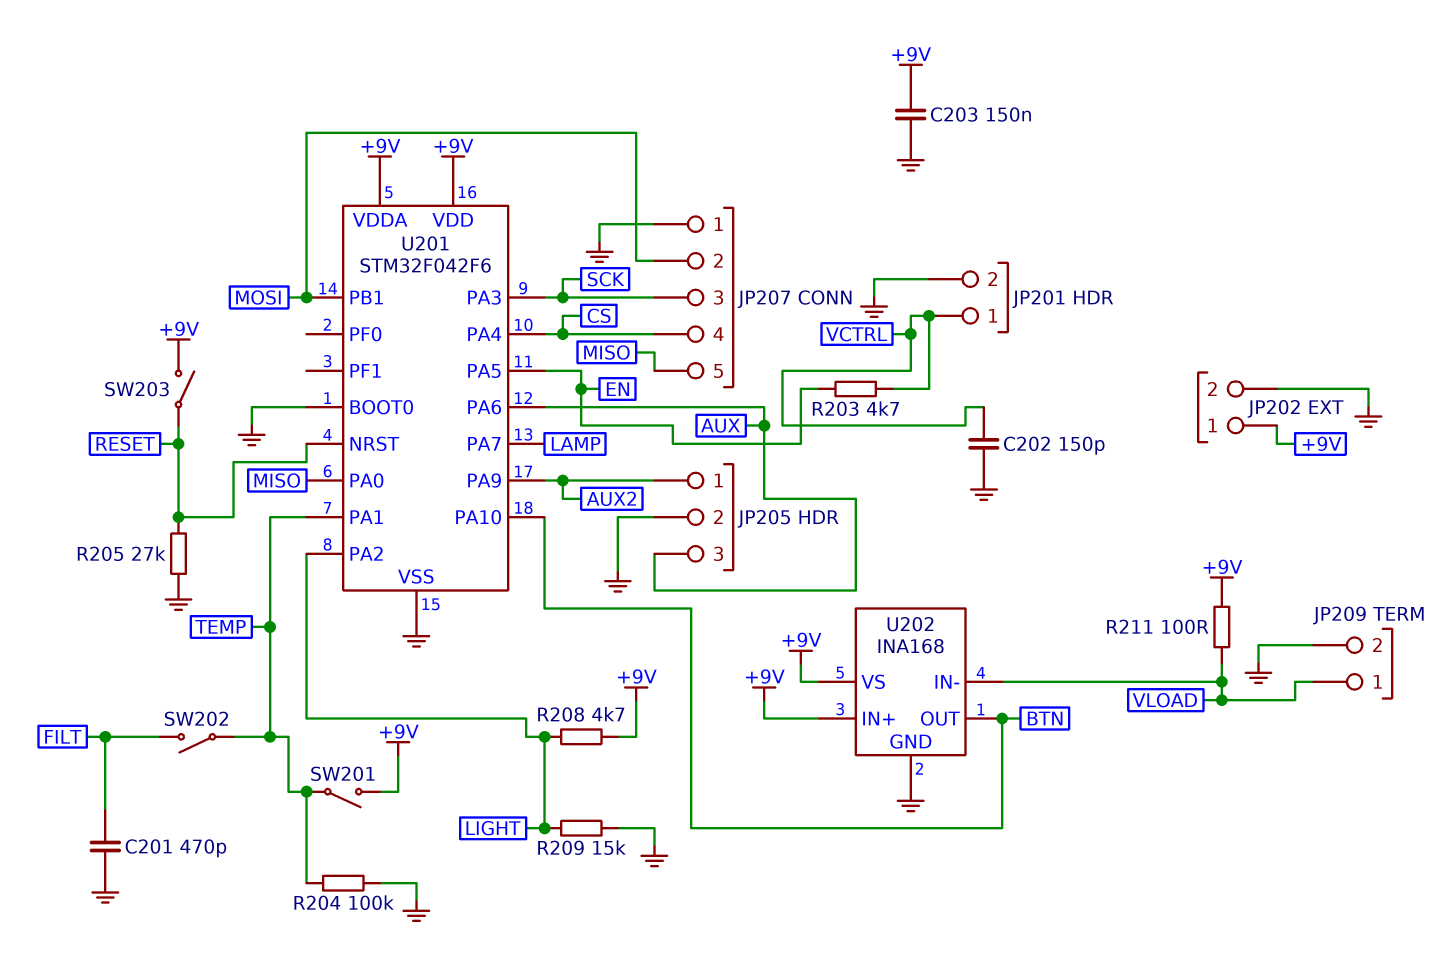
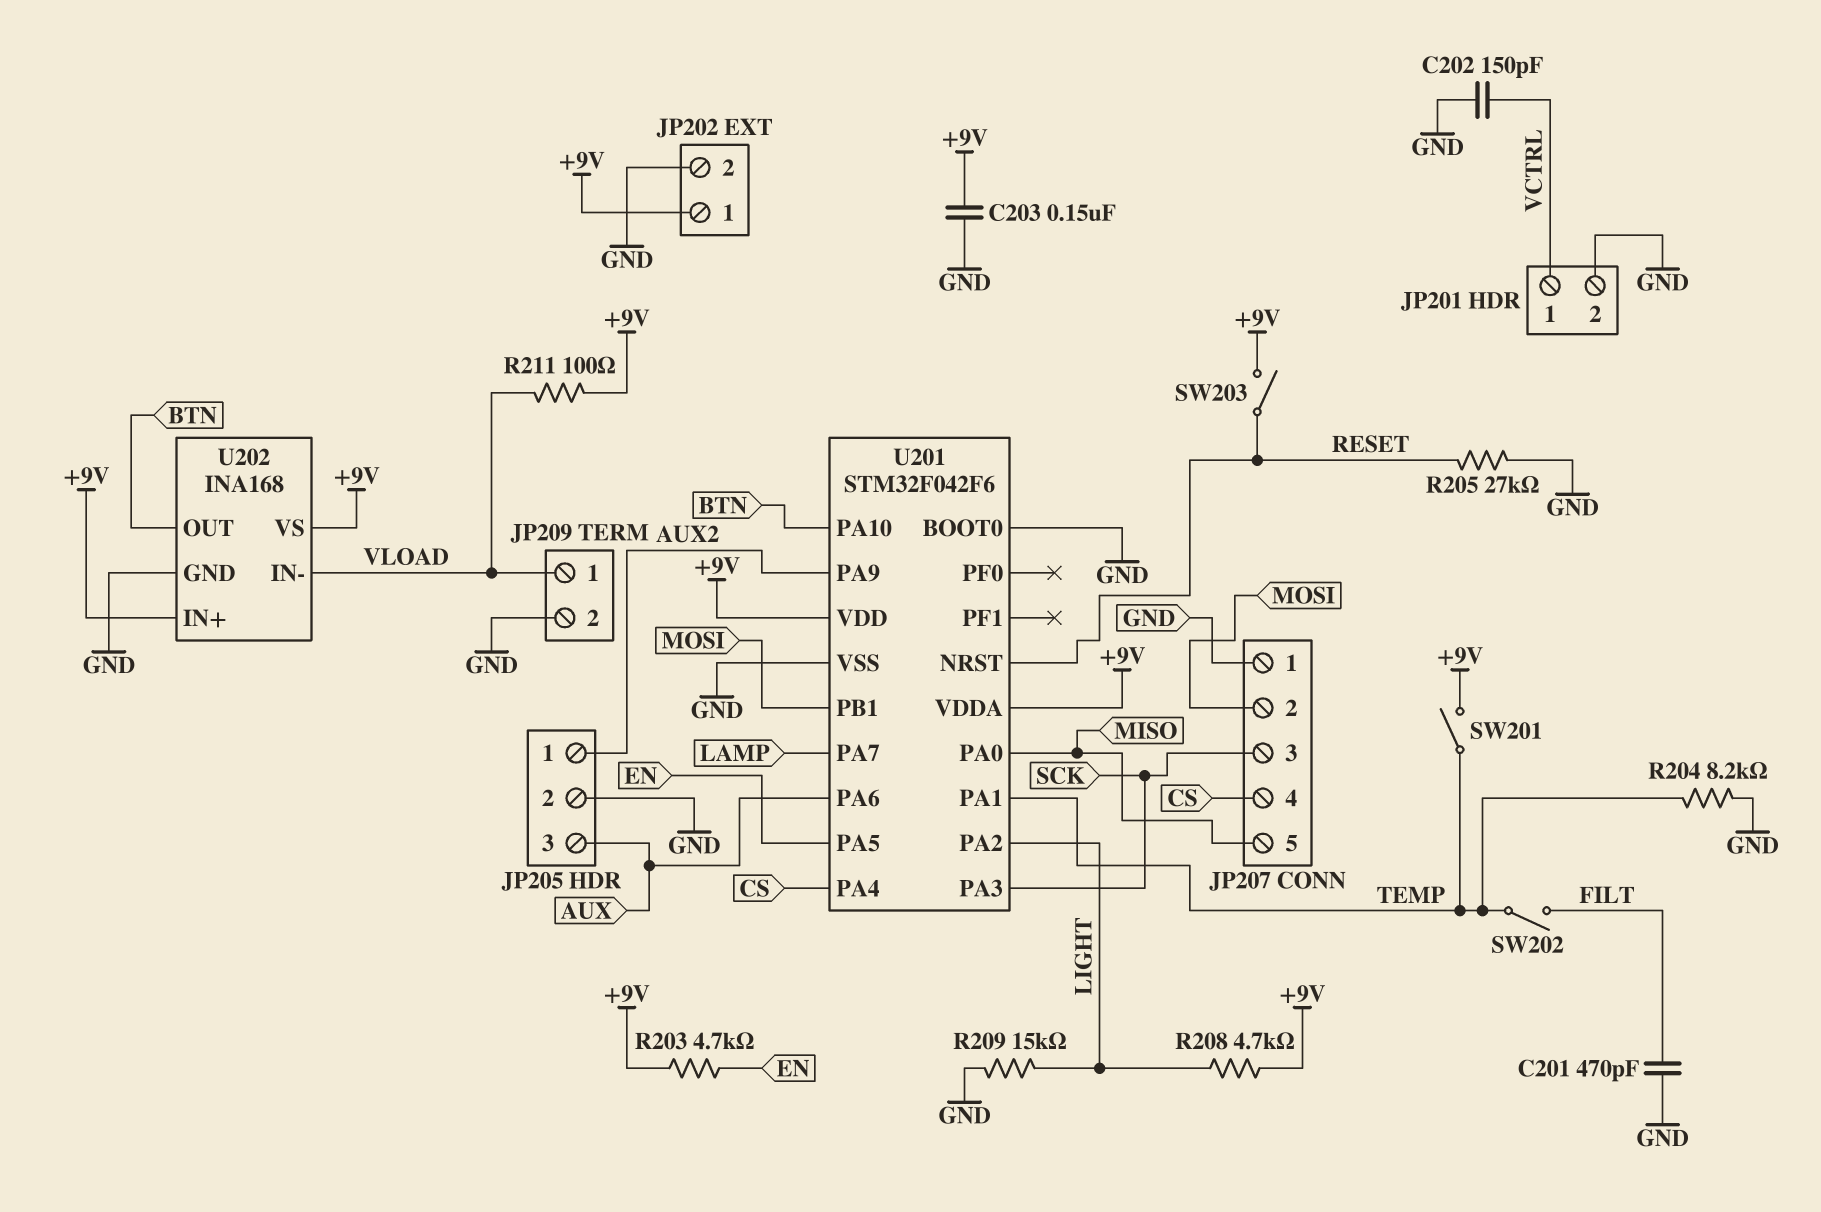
R203: 4.7k (EN, VCTRL) -> 4.7k (+9V, EN)
R204: 100k (GND, TEMP) -> 8.2k (GND, TEMP)

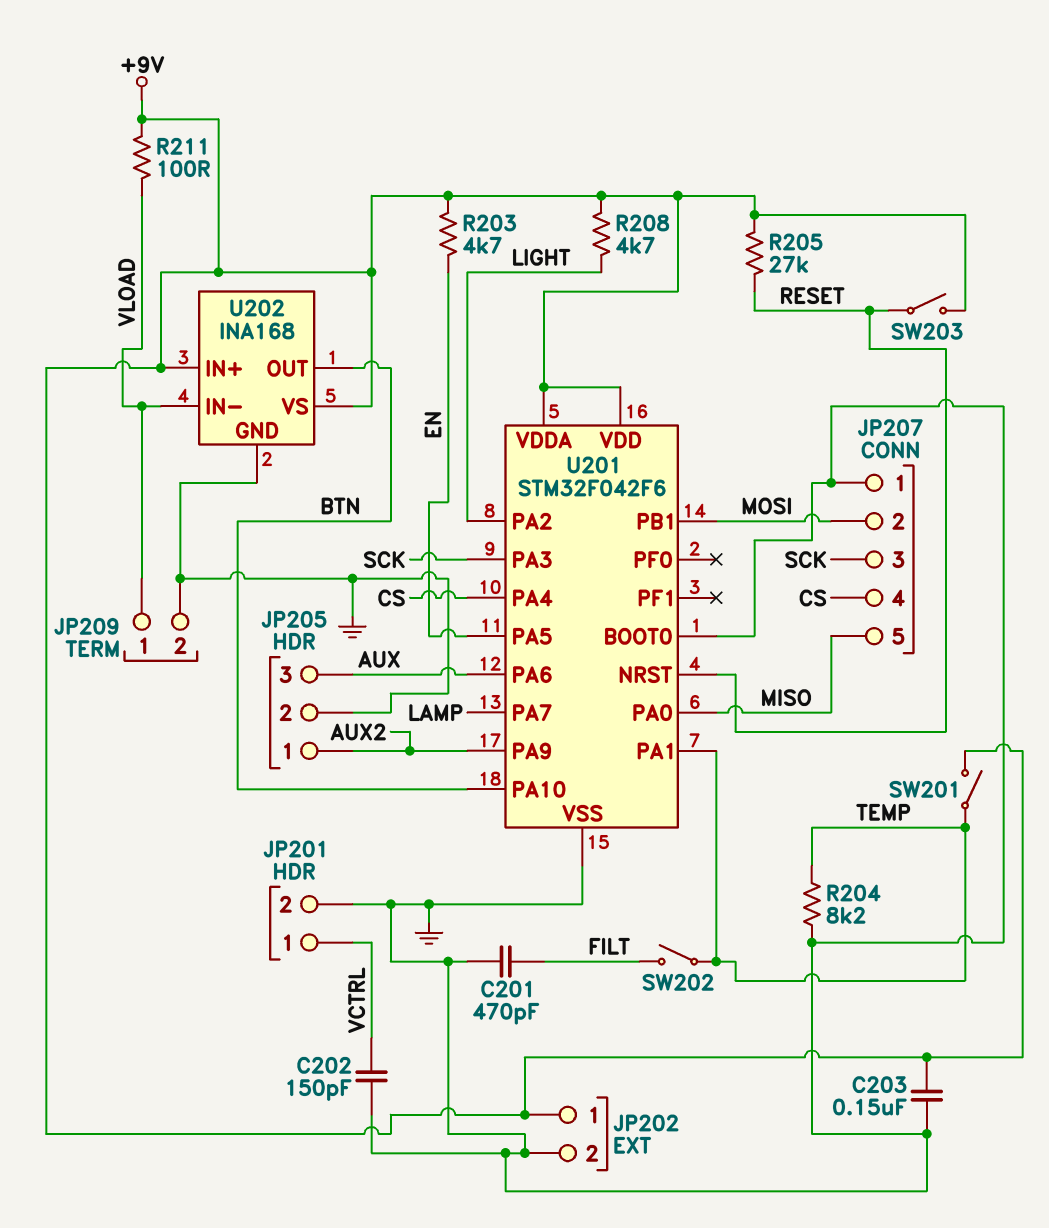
R205: 27k (GND, RESET) -> 27k (+9V, RESET)
R209: 15k (GND, LIGHT) -> none

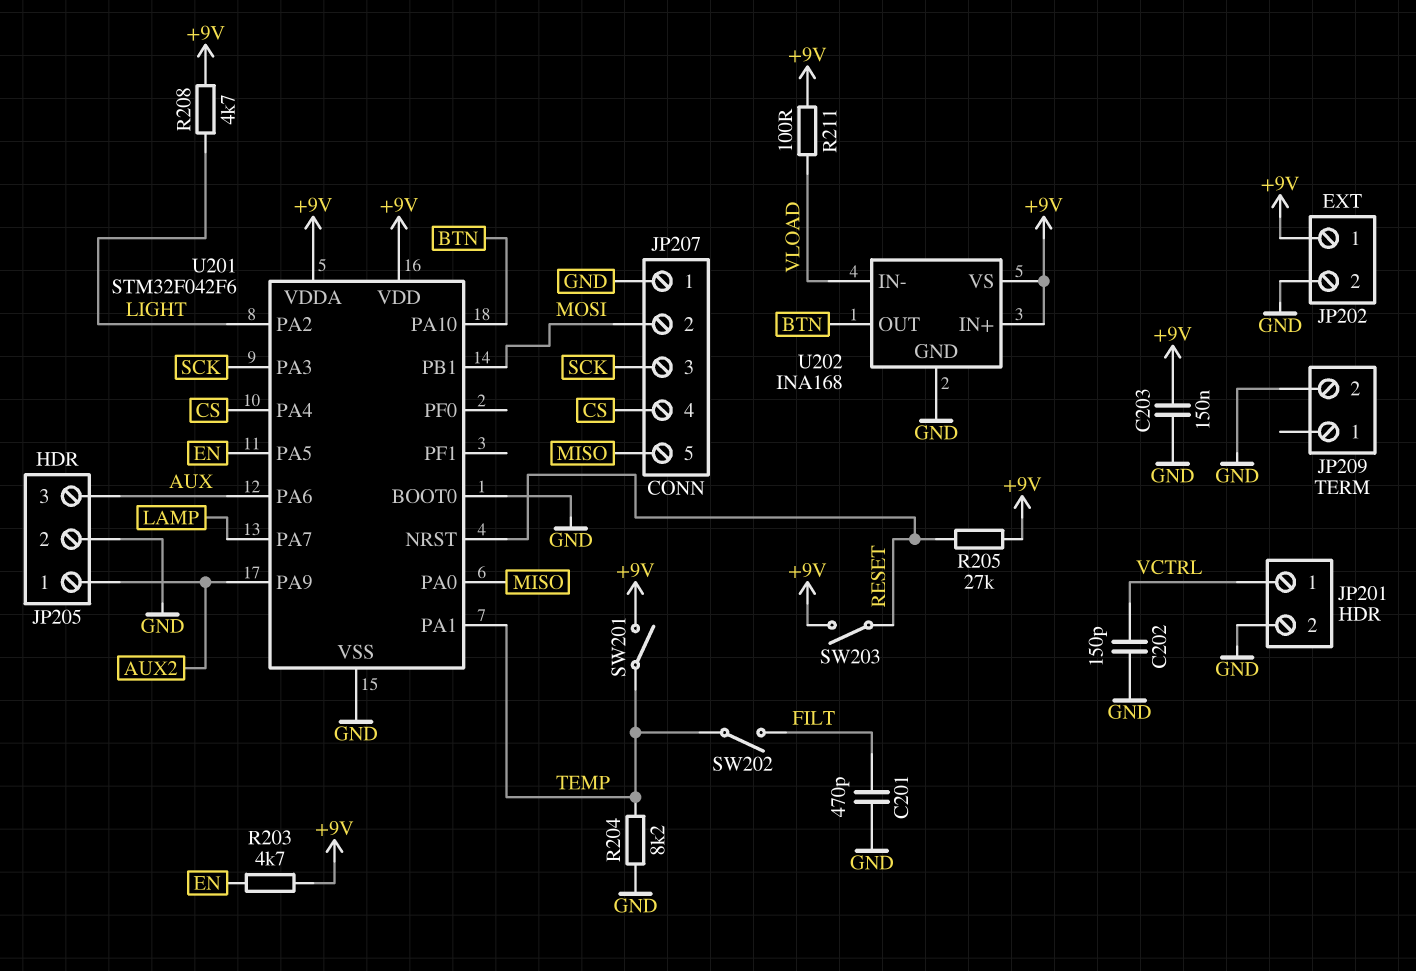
JP209 pin 1: VLOAD -> none

